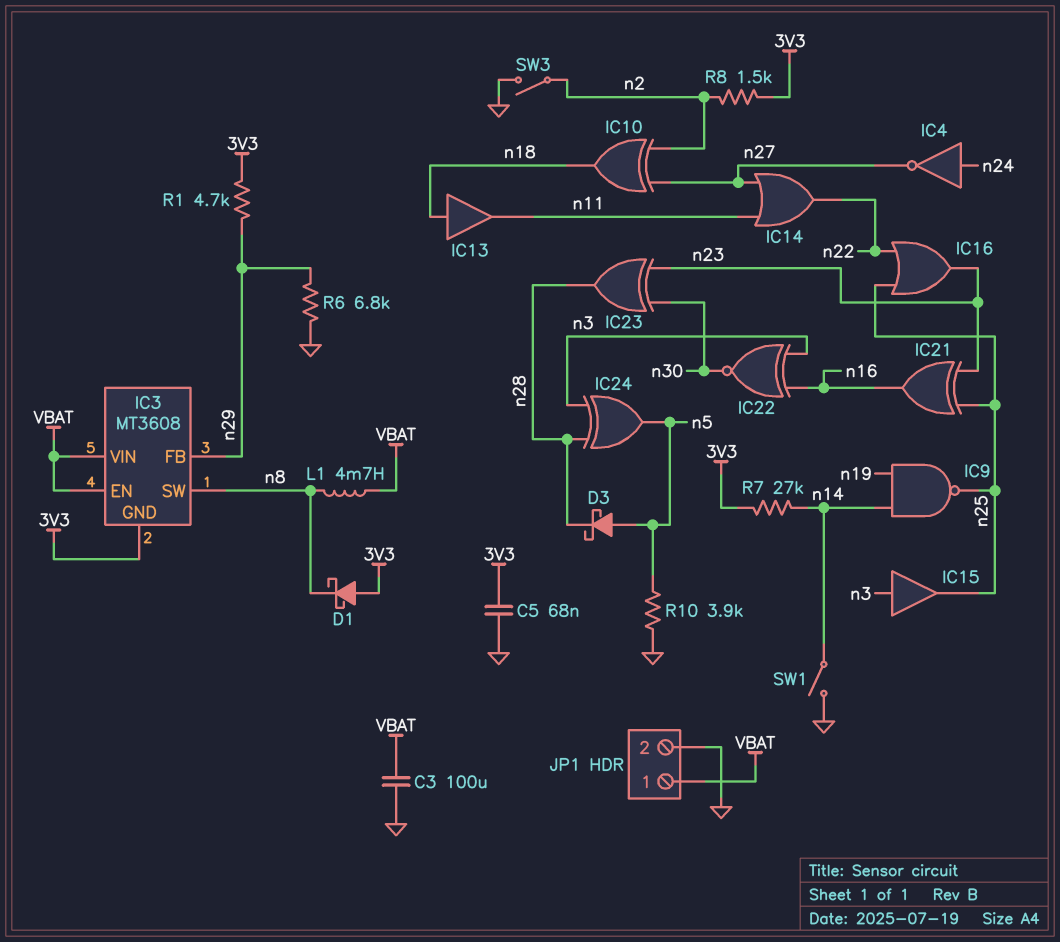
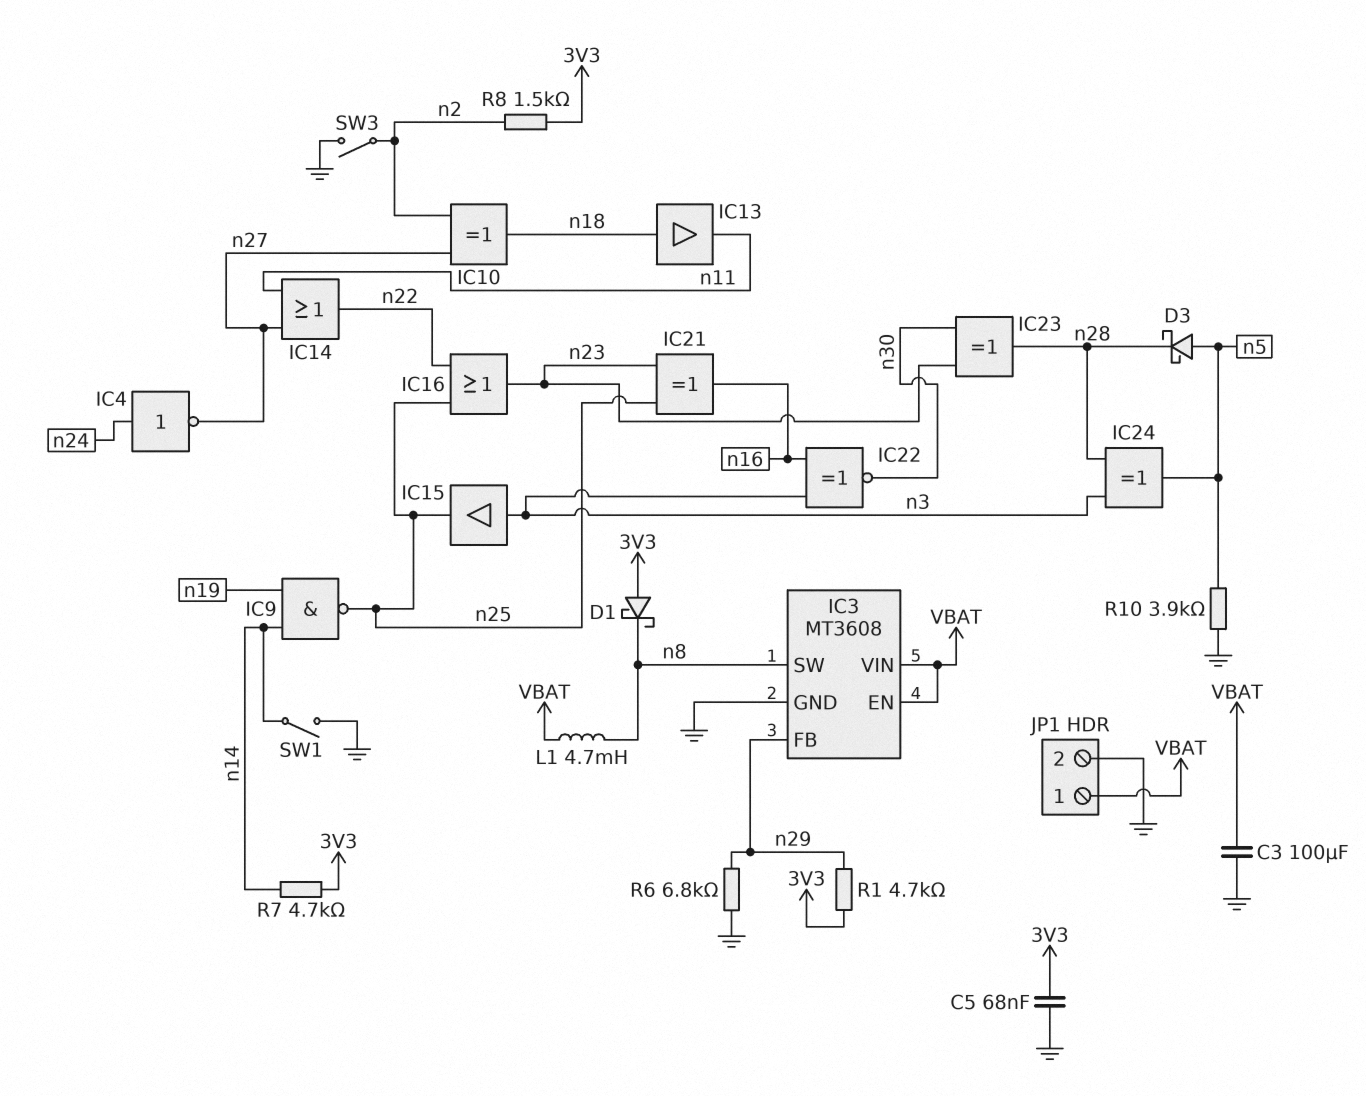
IC3 pin GND: 3V3 -> GND
R7: 27k (3V3, n14) -> 4.7k (3V3, n14)

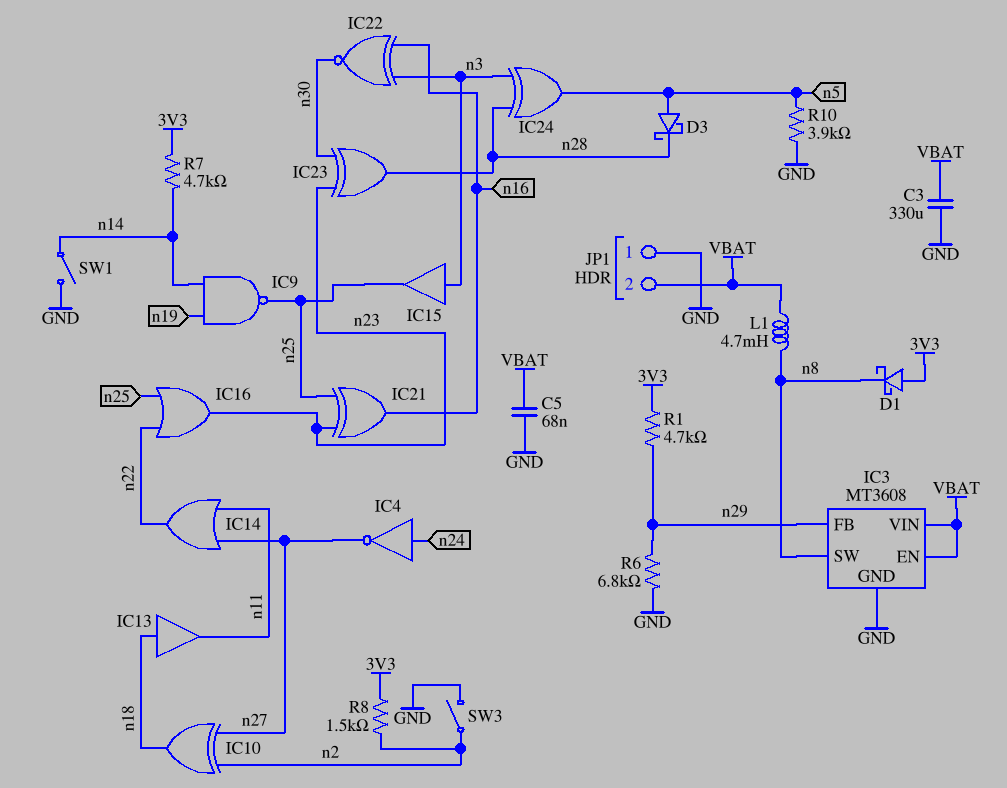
C3: 100uF (GND, VBAT) -> 330uF (GND, VBAT)
C5: 68nF (3V3, GND) -> 68nF (GND, VBAT)
JP1 pin 1: VBAT -> GND
JP1 pin 2: GND -> VBAT

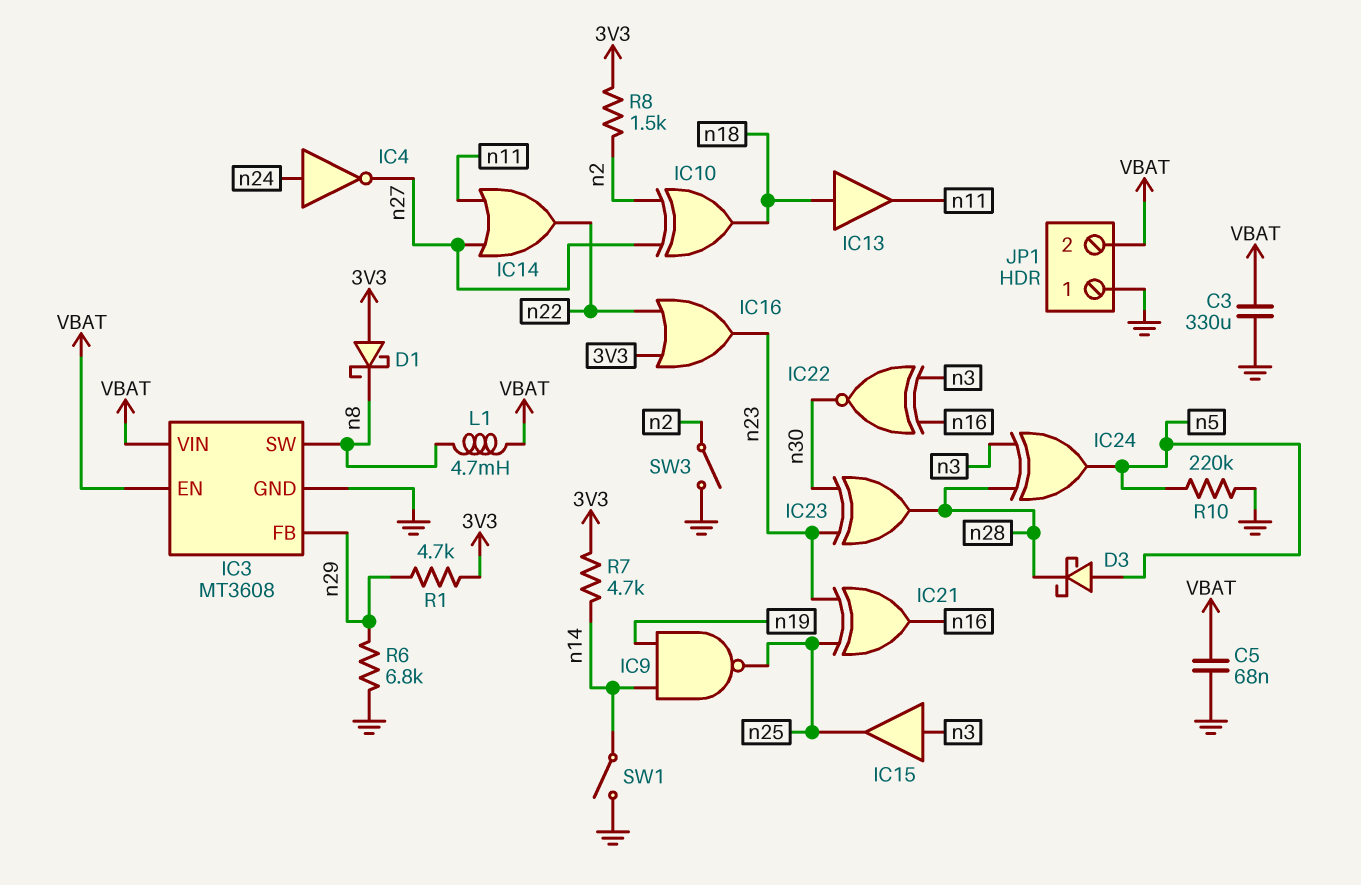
IC16: OR (in n22, in n25, out n23) -> OR (in 3V3, in n22, out n23)
R10: 3.9k (GND, n5) -> 220k (GND, n5)

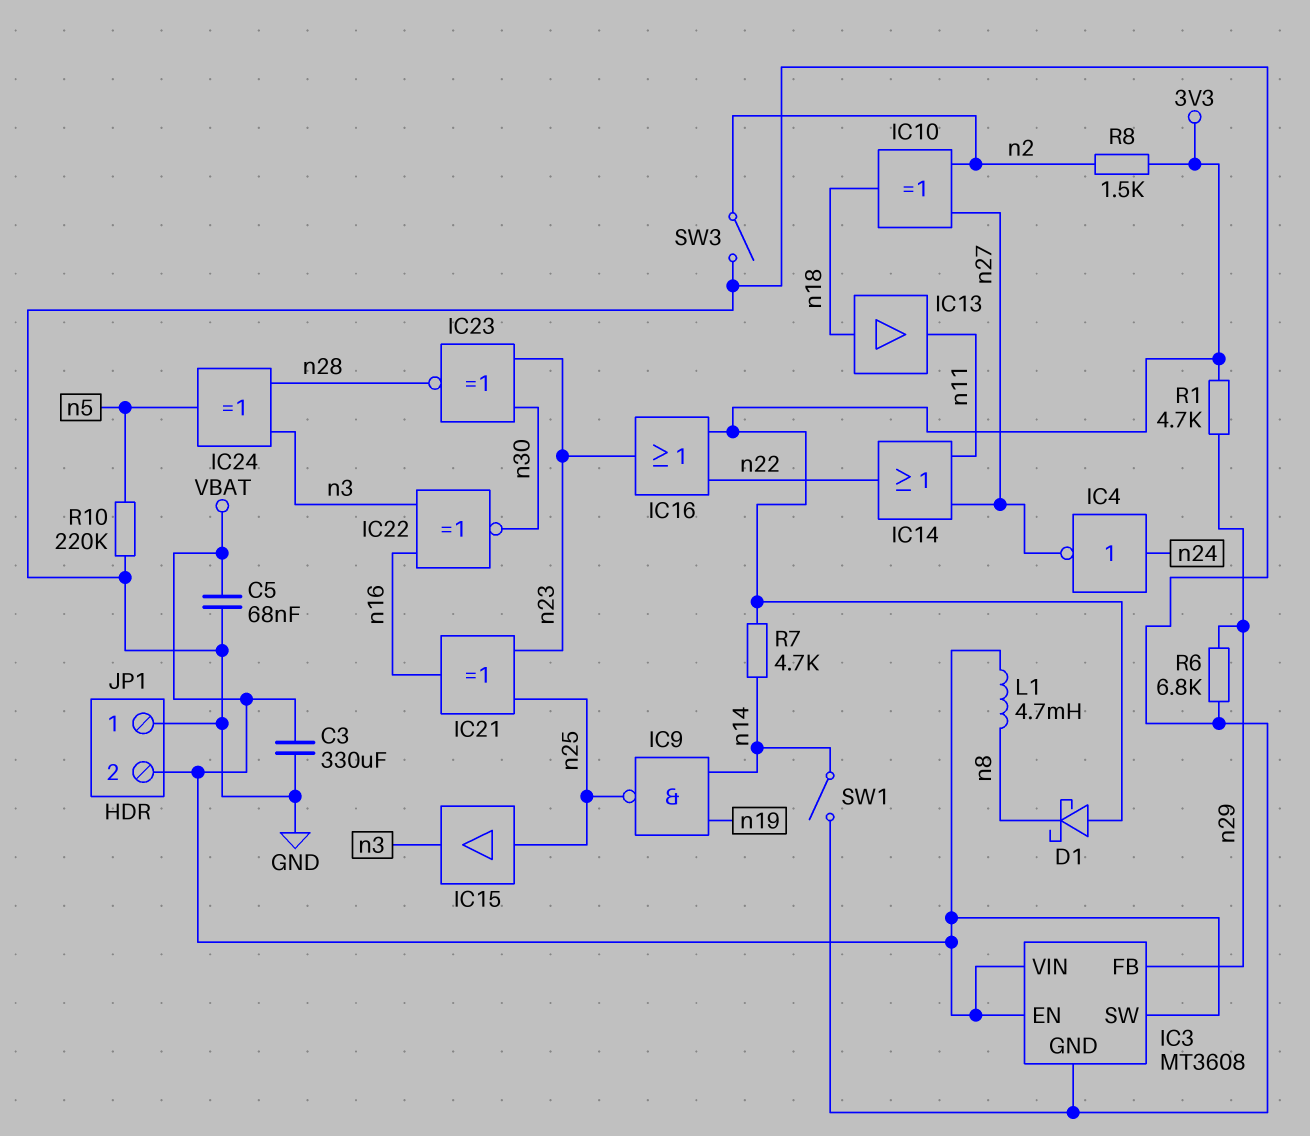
D3: schottky (A n5, K n28) -> none
IC3 pin SW: n8 -> VBAT
IC15: buffer (in n3, out n25) -> buffer (in n25, out n3)
IC23: XOR (in n23, in n30, out n28) -> XNOR (in n23, in n30, out n28)

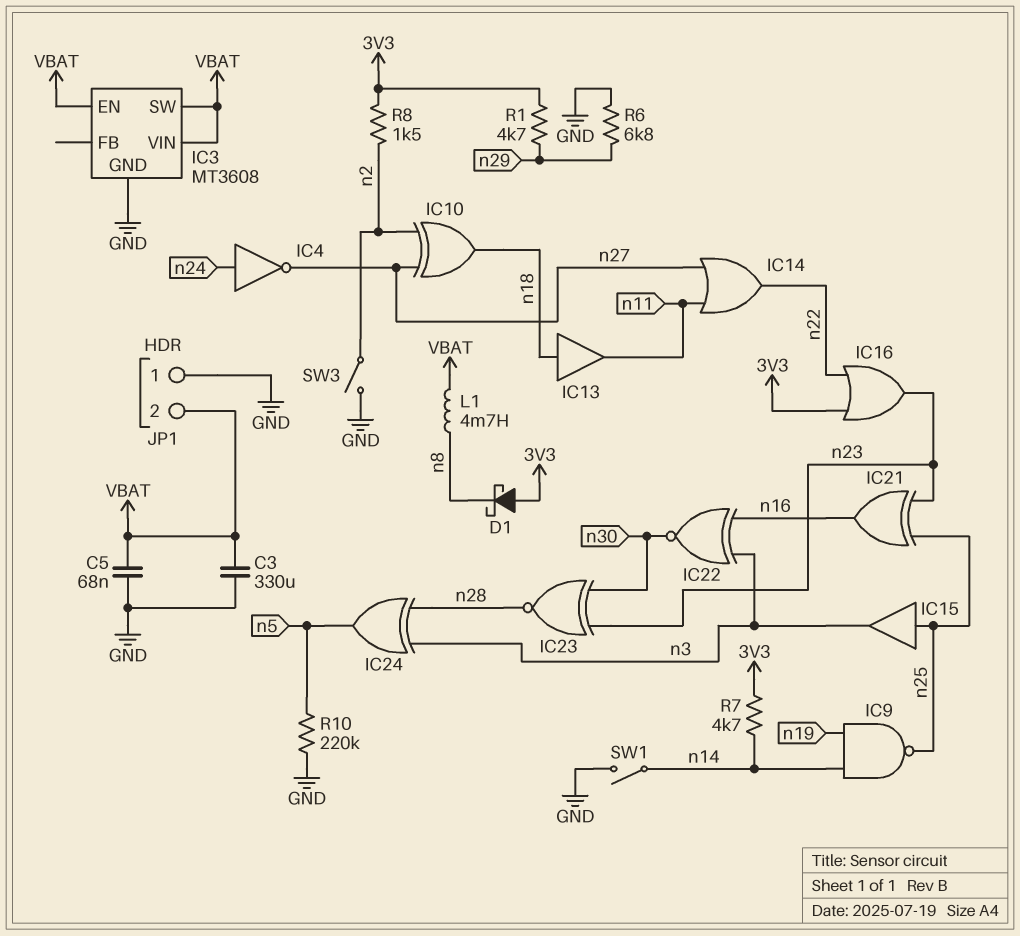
IC3 pin FB: n29 -> none

